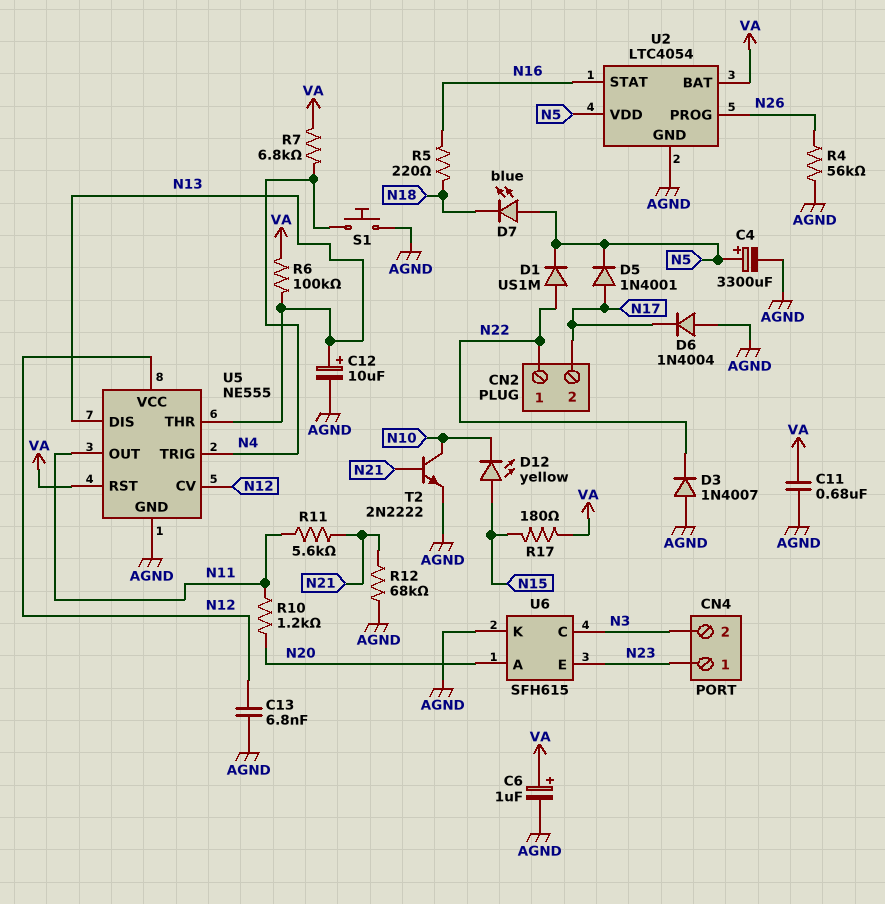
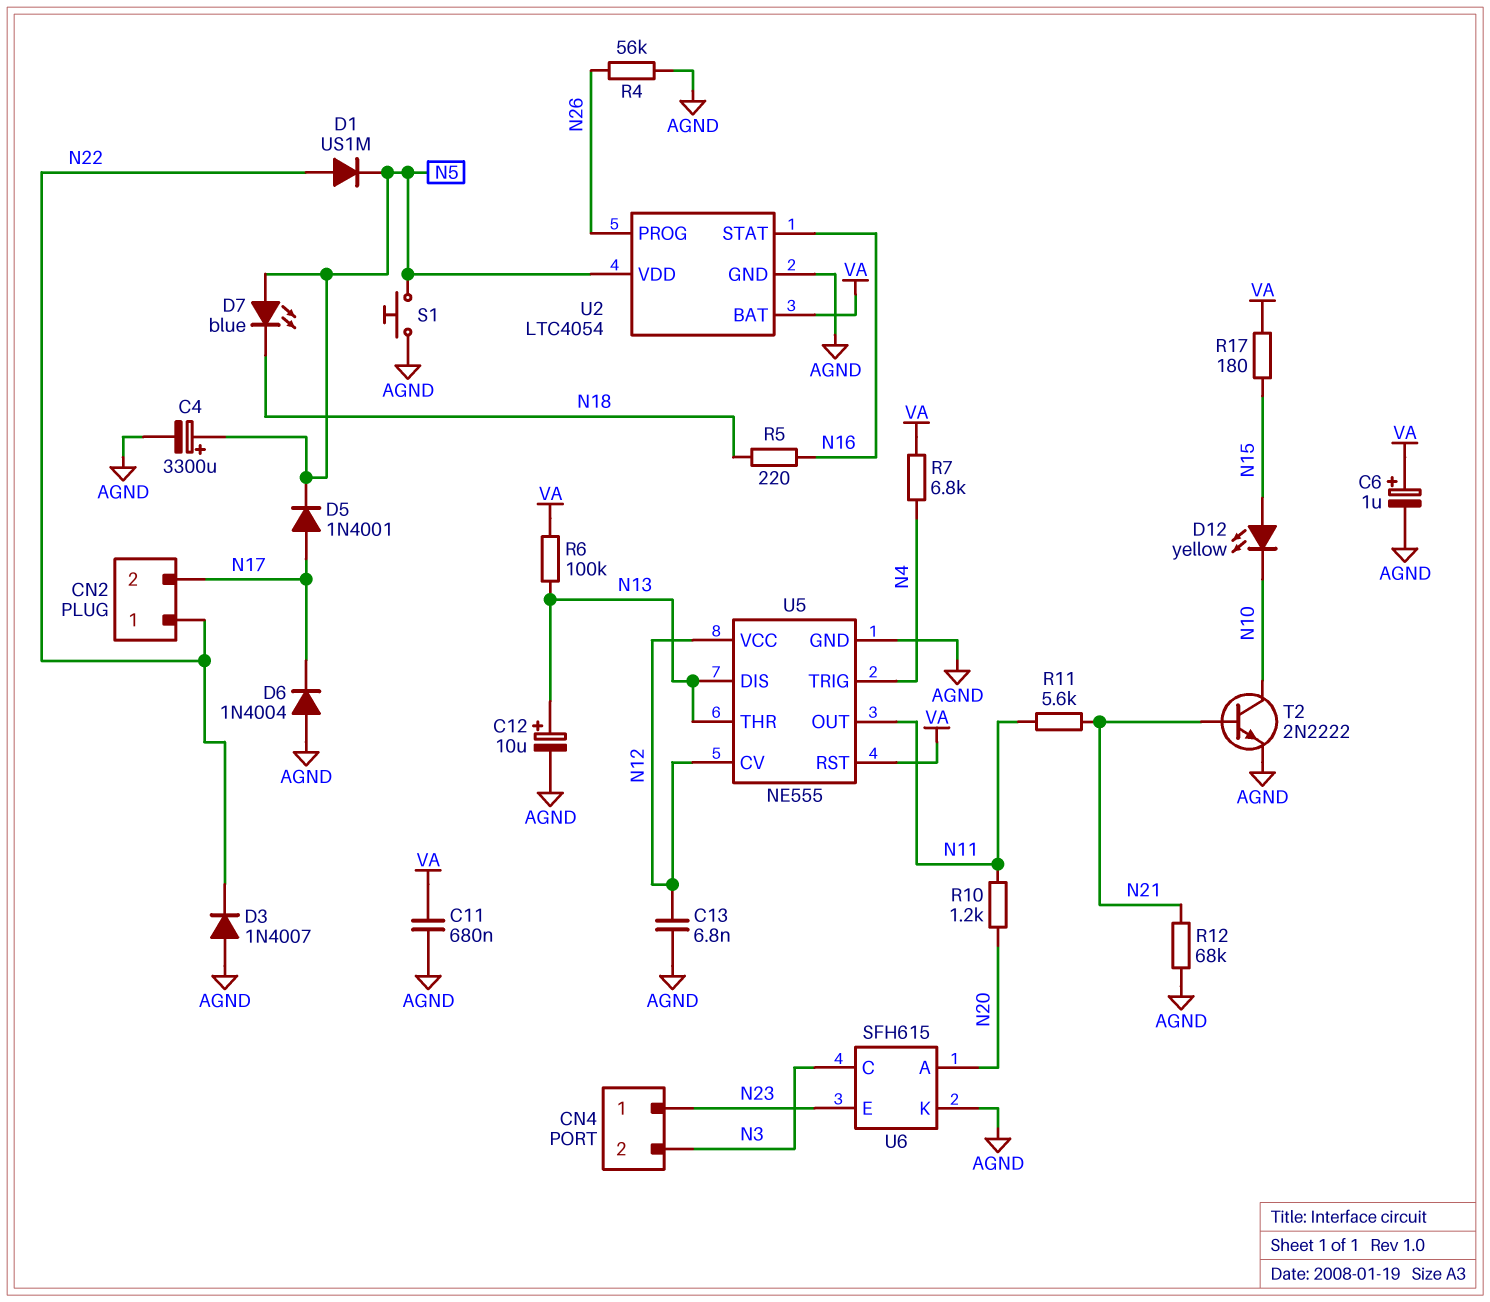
S1: button (AGND, N4) -> button (AGND, N5)

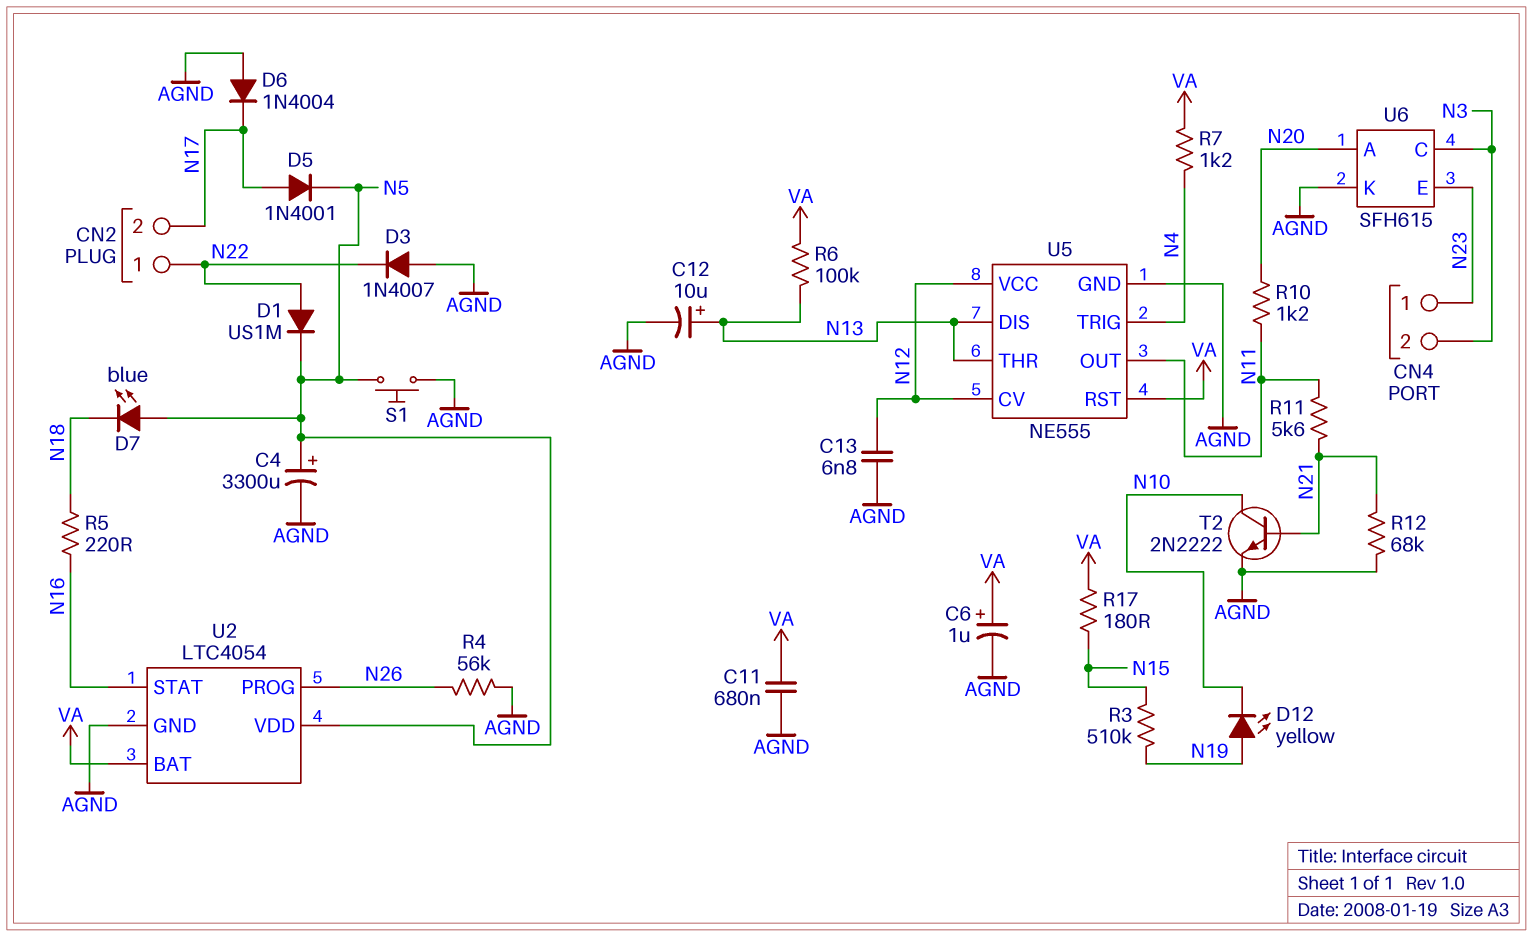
D12: LED yellow (A N15, K N10) -> LED yellow (A N19, K N10)
R3: none -> 510k (N15, N19)
R7: 6.8k (N4, VA) -> 1.2k (N4, VA)

